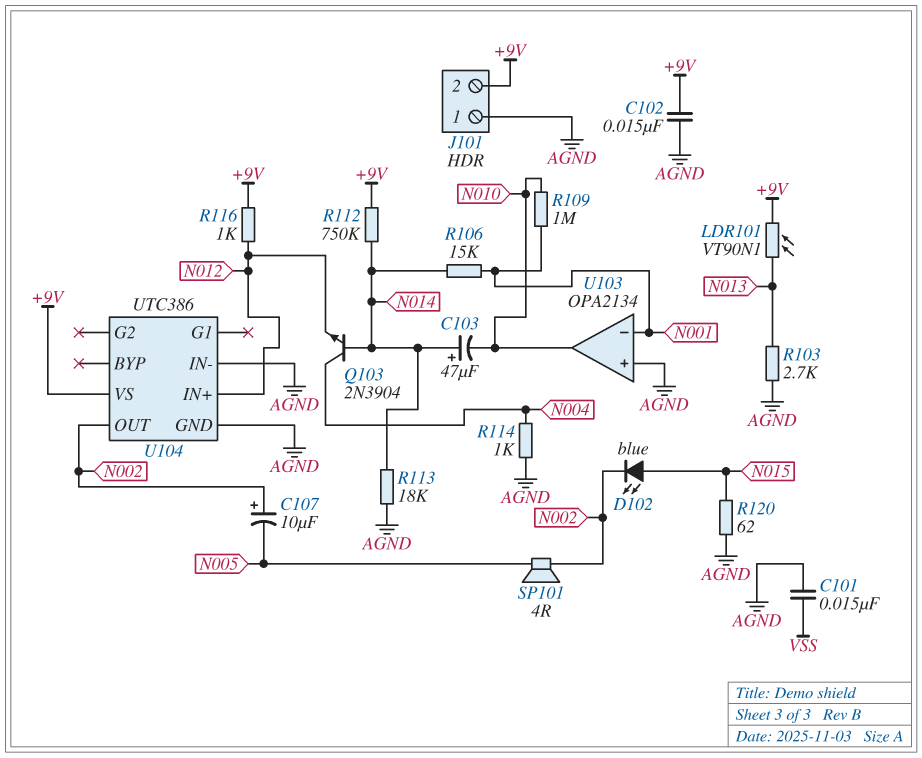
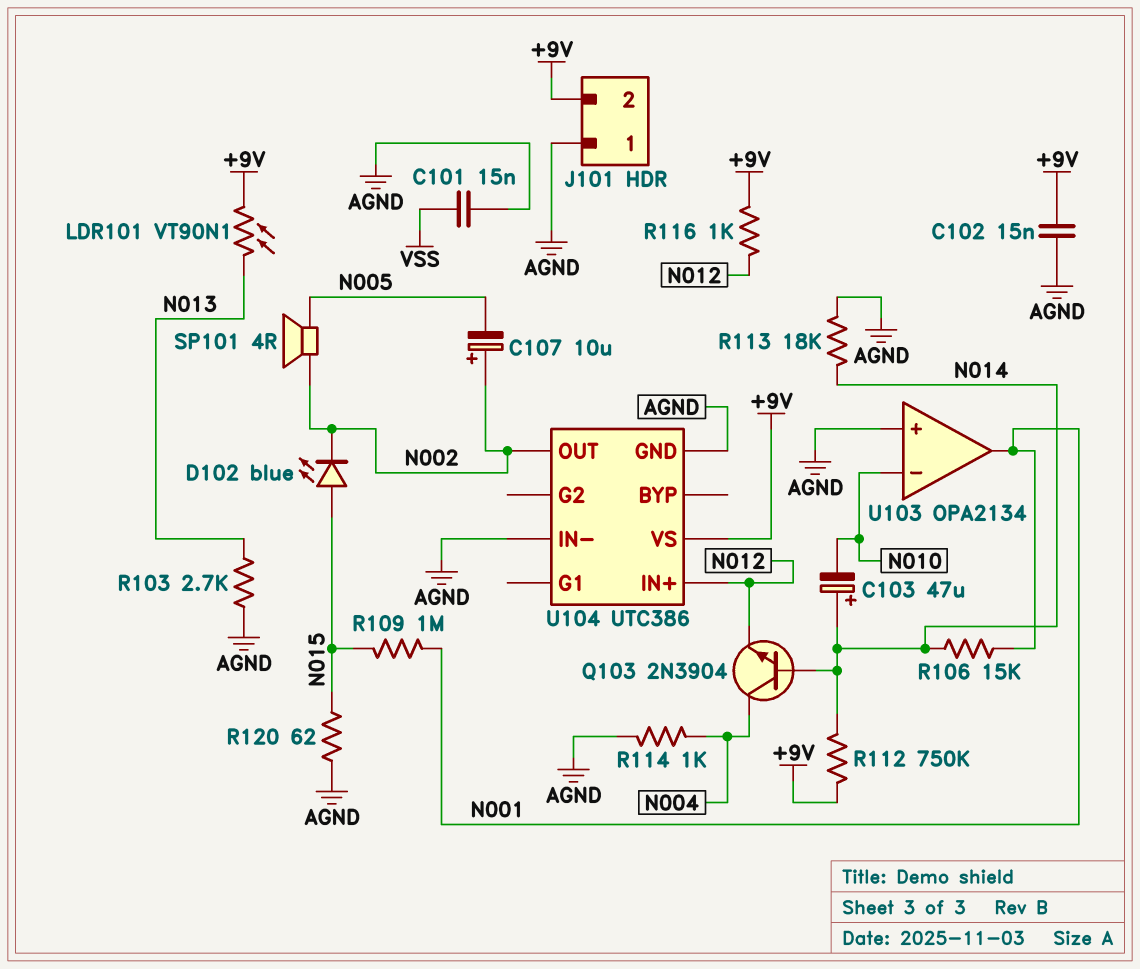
R109: 1M (N001, N010) -> 1M (N001, N015)
U103 pin in-: N001 -> N010
U103 pin out: N010 -> N001

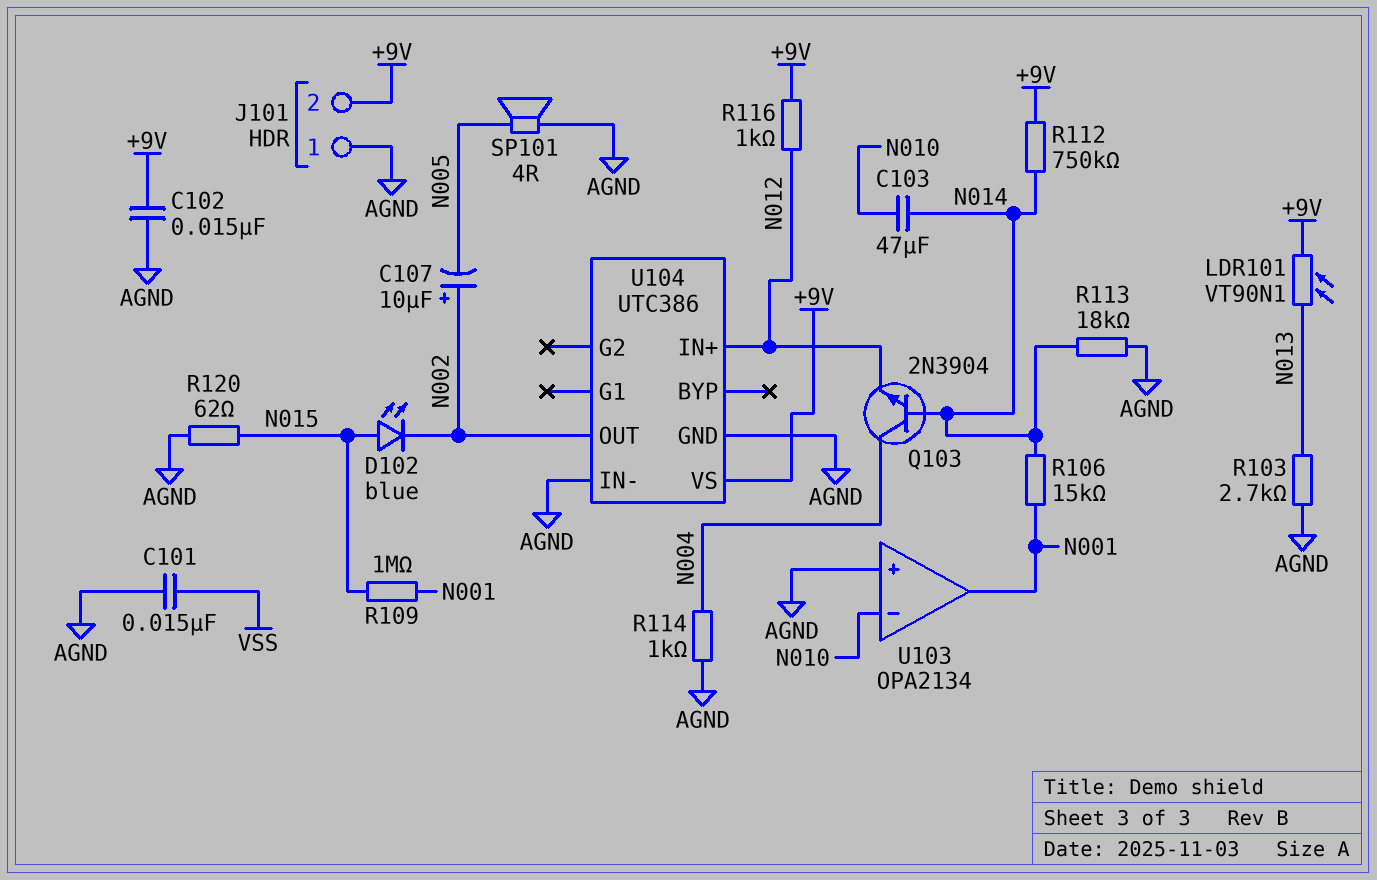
C103: 47uF (plus N014, minus N010) -> 47uF (N010, N014)
SP101: speaker 4R (N002, N005) -> speaker 4R (AGND, N005)

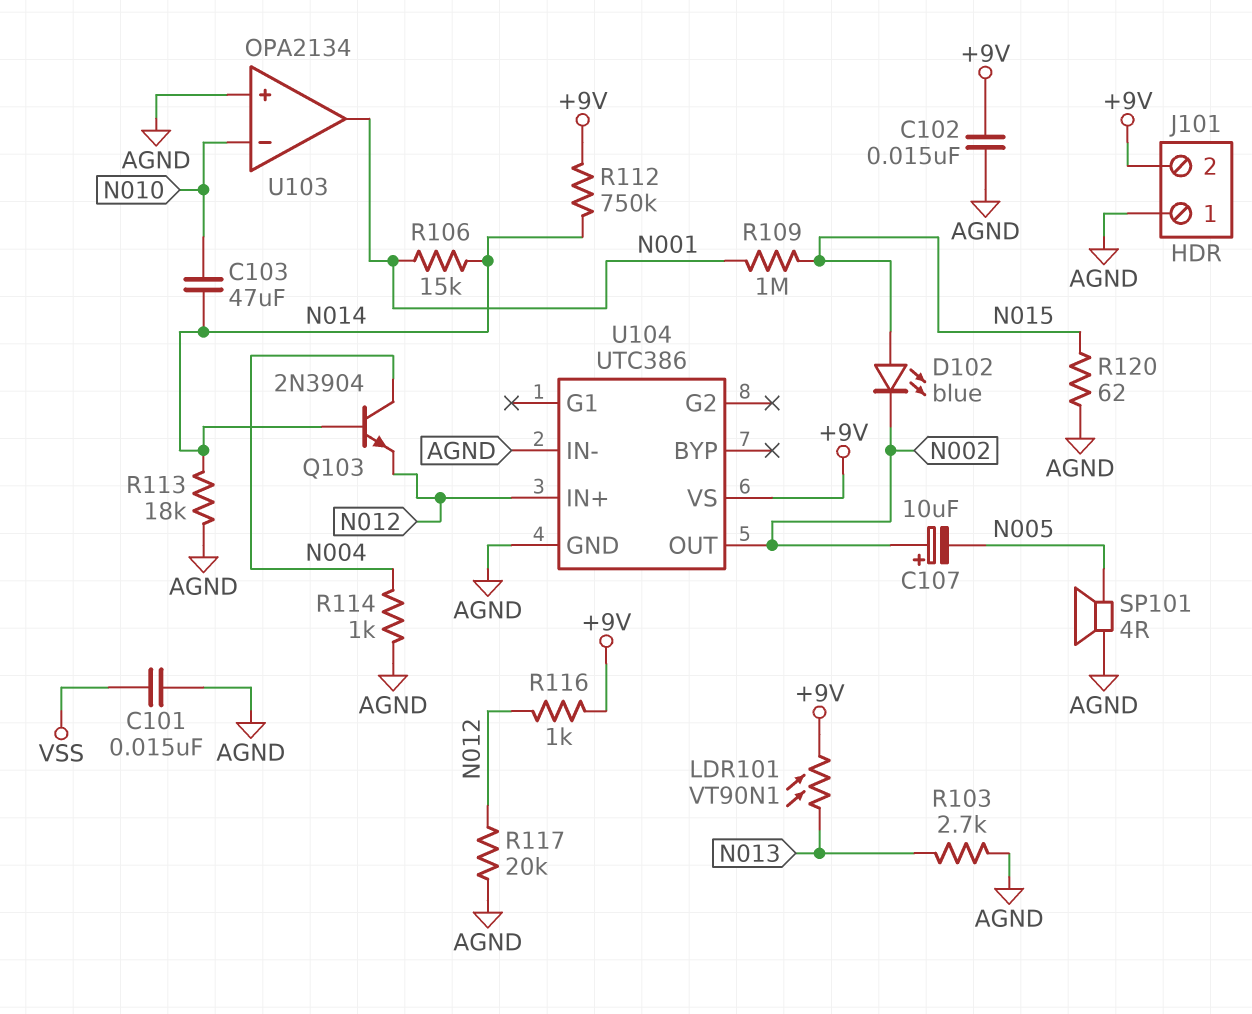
R117: none -> 20k (AGND, N012)

